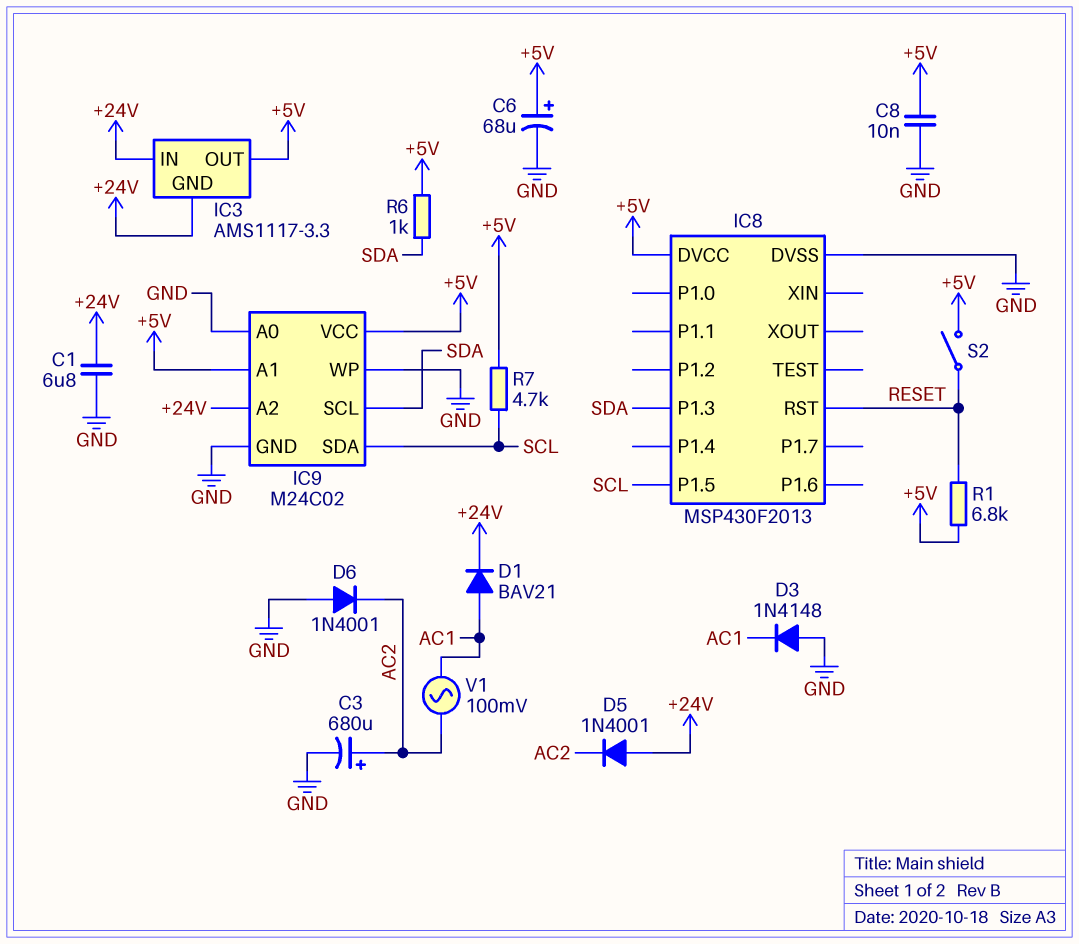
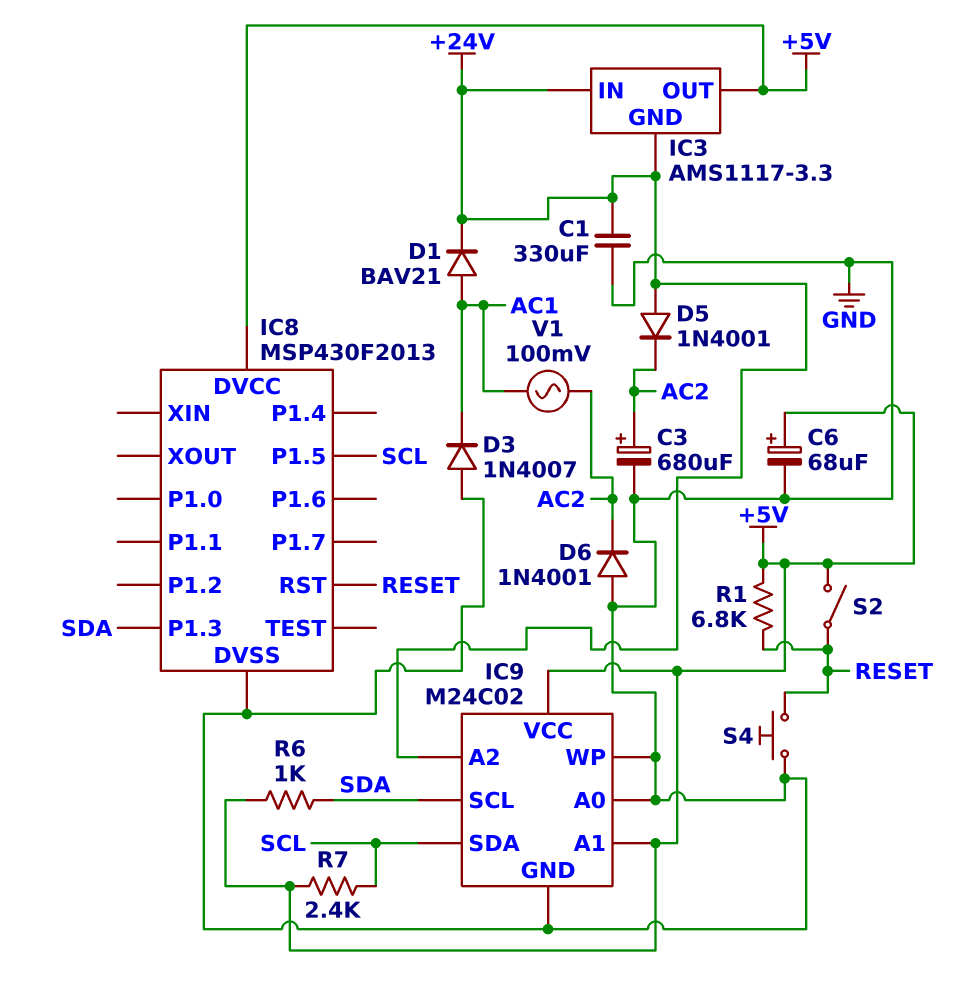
C1: 6.8uF (+24V, GND) -> 330uF (+24V, GND)
C8: 10nF (+5V, GND) -> none
D3: diode 1N4148 (A GND, K AC1) -> diode 1N4007 (A GND, K AC1)
R7: 4.7k (+5V, SCL) -> 2.4k (+5V, SCL)
S4: none -> button (GND, RESET)

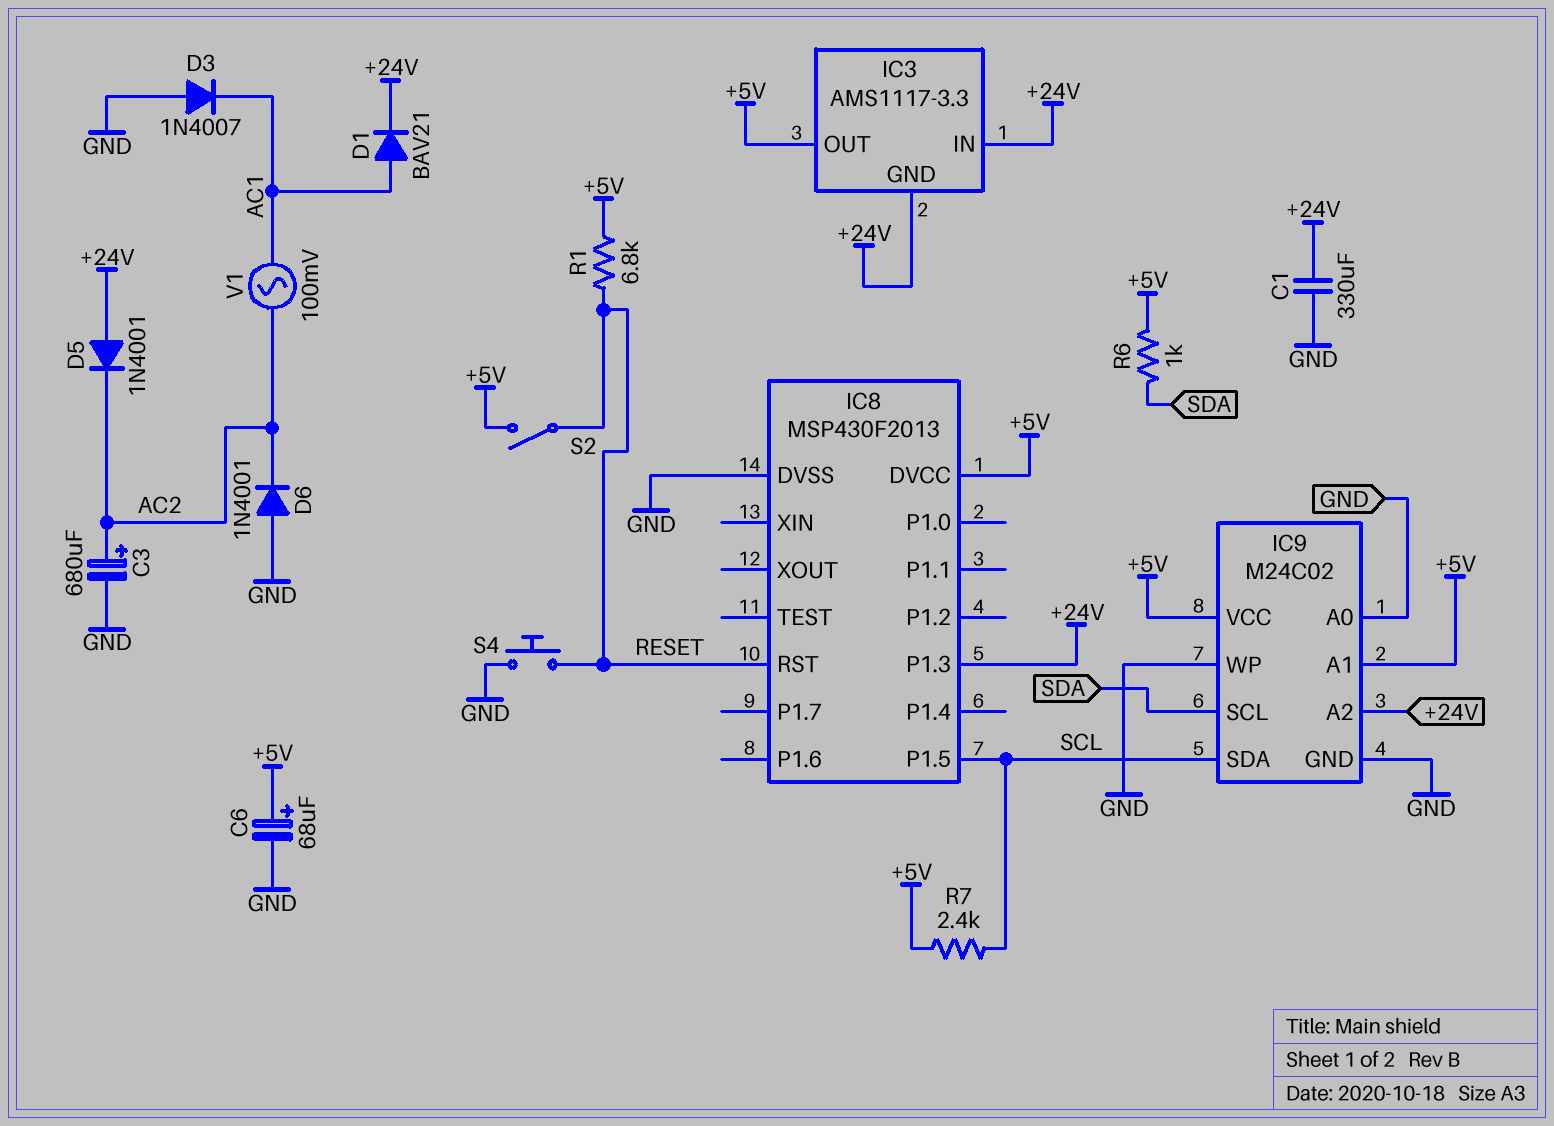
IC8 pin P1.3: SDA -> +24V

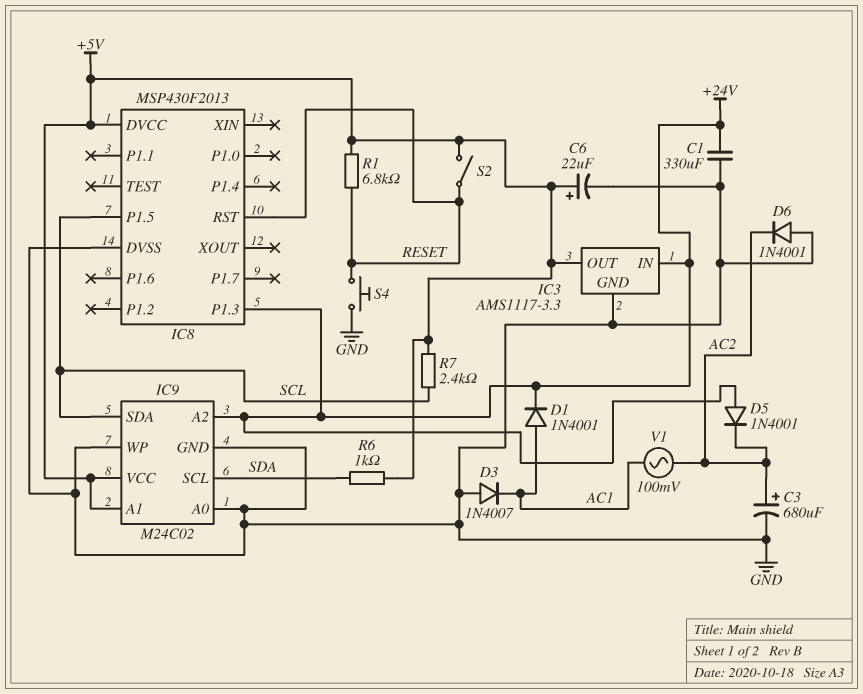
C6: 68uF (plus +5V, minus GND) -> 22uF (plus +5V, minus GND)
D1: diode BAV21 (A AC1, K +24V) -> diode 1N4001 (A AC1, K +24V)
IC3 pin GND: +24V -> GND

